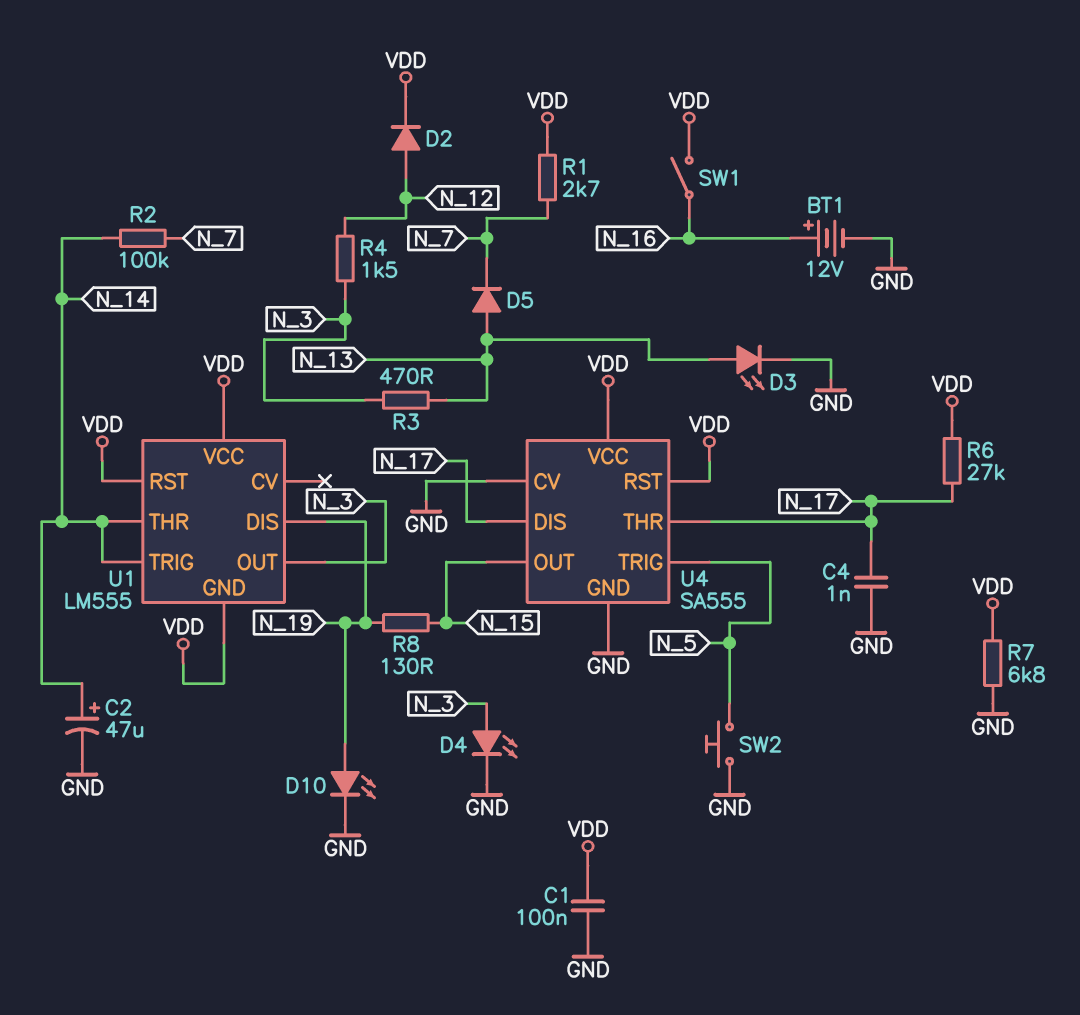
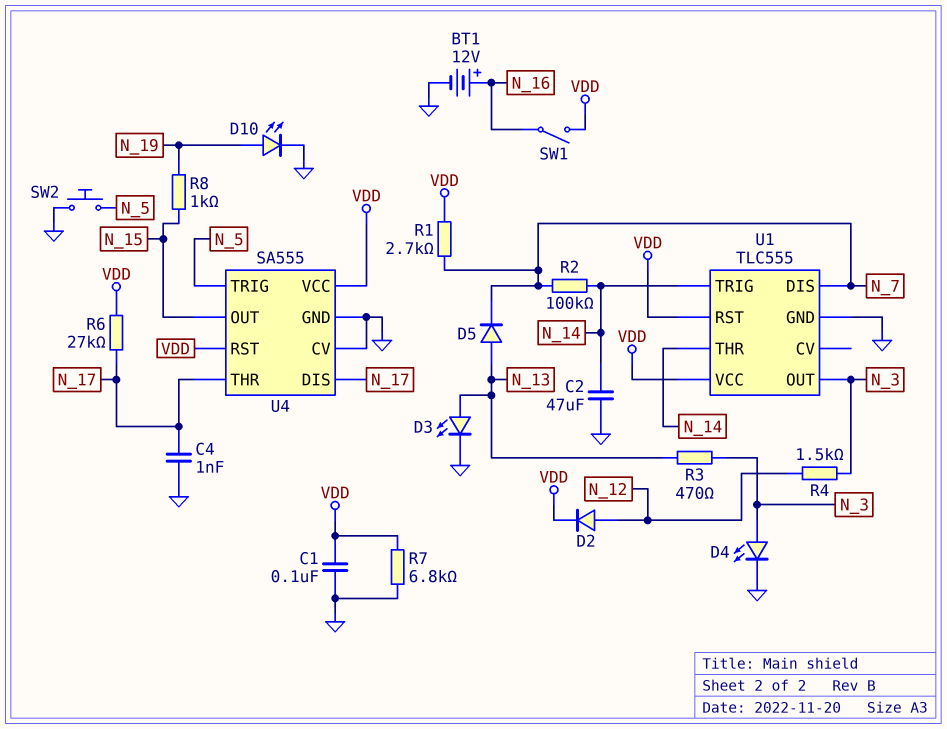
C2: 47uF (plus N_14, minus GND) -> 47uF (GND, N_14)
R8: 130 (N_15, N_19) -> 1k (N_15, N_19)
U1: LM555 -> TLC555
U1 pin DIS: N_19 -> N_7
U1 pin GND: VDD -> GND

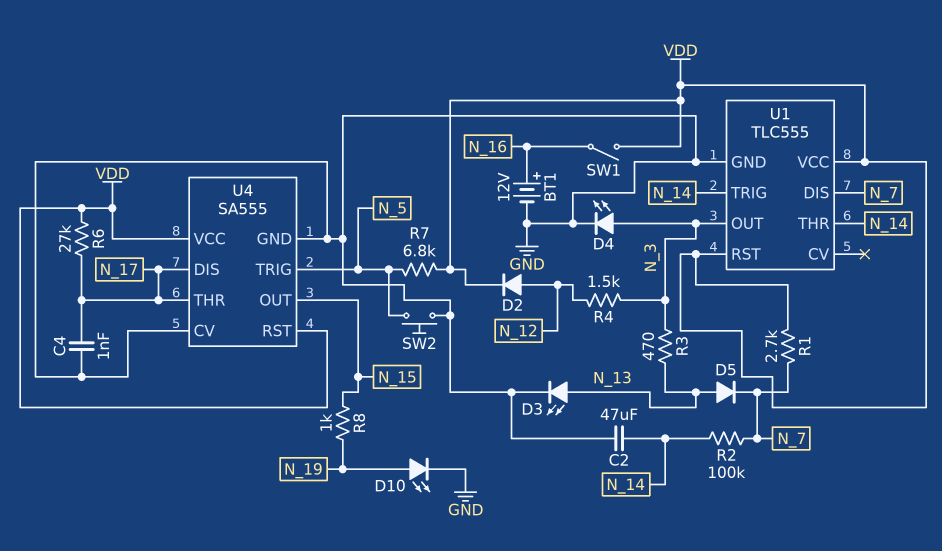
C1: 100nF (GND, VDD) -> none
R7: 6.8k (GND, VDD) -> 6.8k (N_5, VDD)

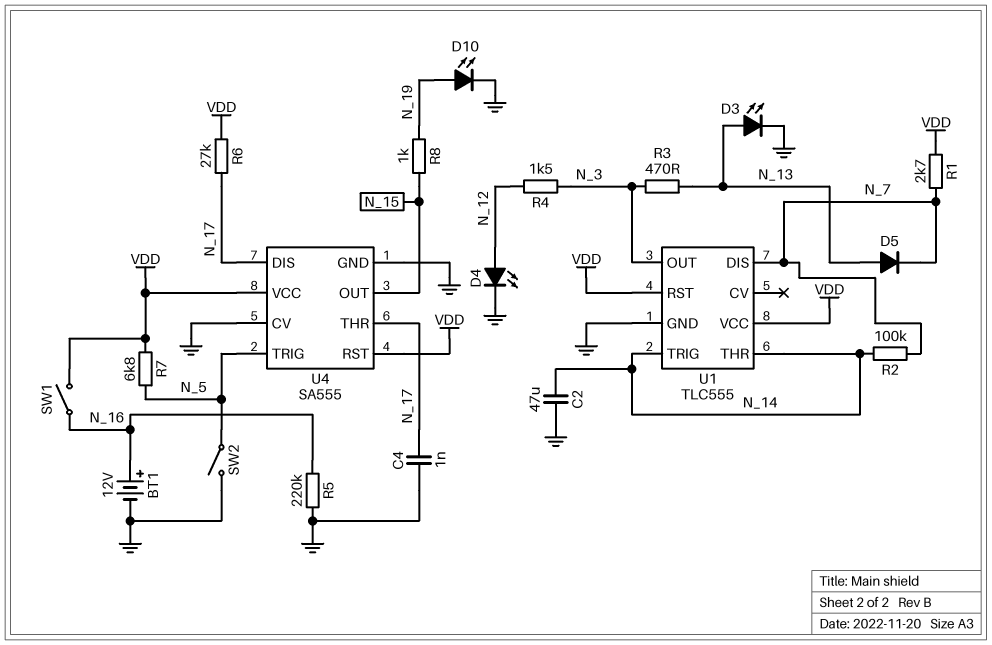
D2: diode (A N_12, K VDD) -> none
D4: LED (A N_3, K GND) -> LED (A N_12, K GND)
R5: none -> 220k (GND, N_16)
SW2: button (GND, N_5) -> switch (GND, N_5)

